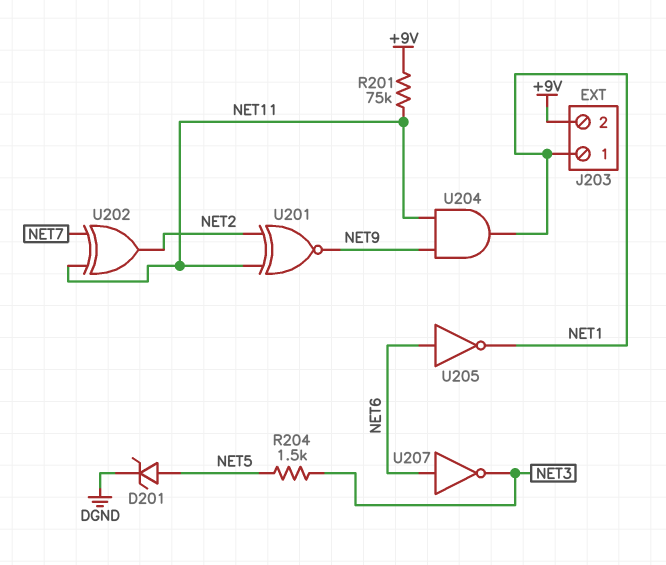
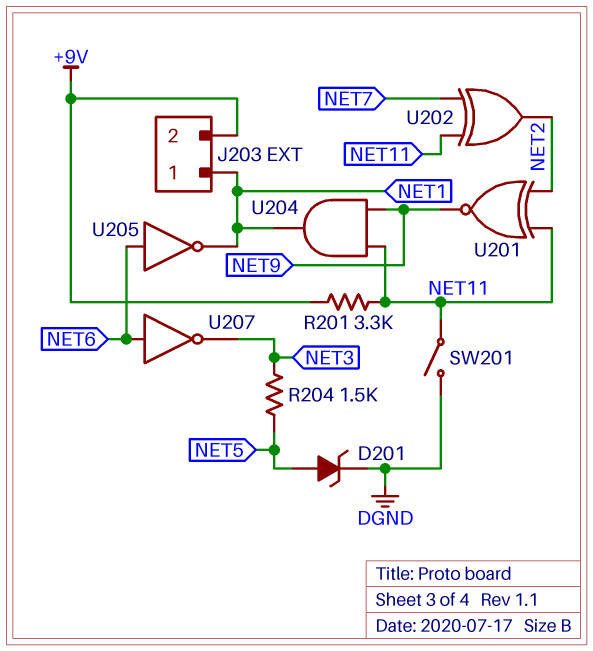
R201: 75k (+9V, NET11) -> 3.3k (+9V, NET11)
SW201: none -> switch (DGND, NET11)

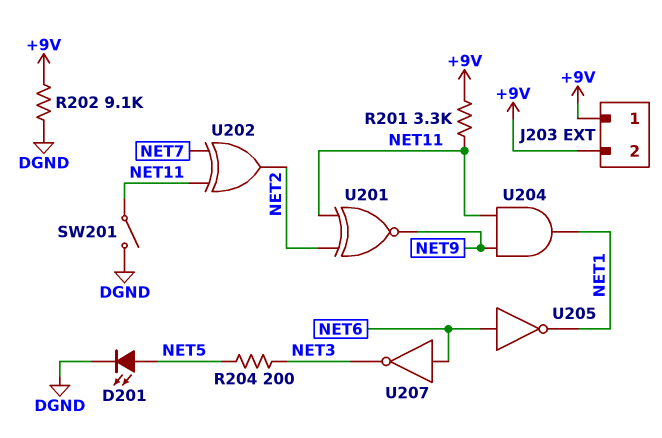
D201: zener (A NET5, K DGND) -> LED (A NET5, K DGND)
J203 pin 1: NET1 -> +9V
R202: none -> 9.1k (+9V, DGND)
R204: 1.5k (NET3, NET5) -> 200 (NET3, NET5)

